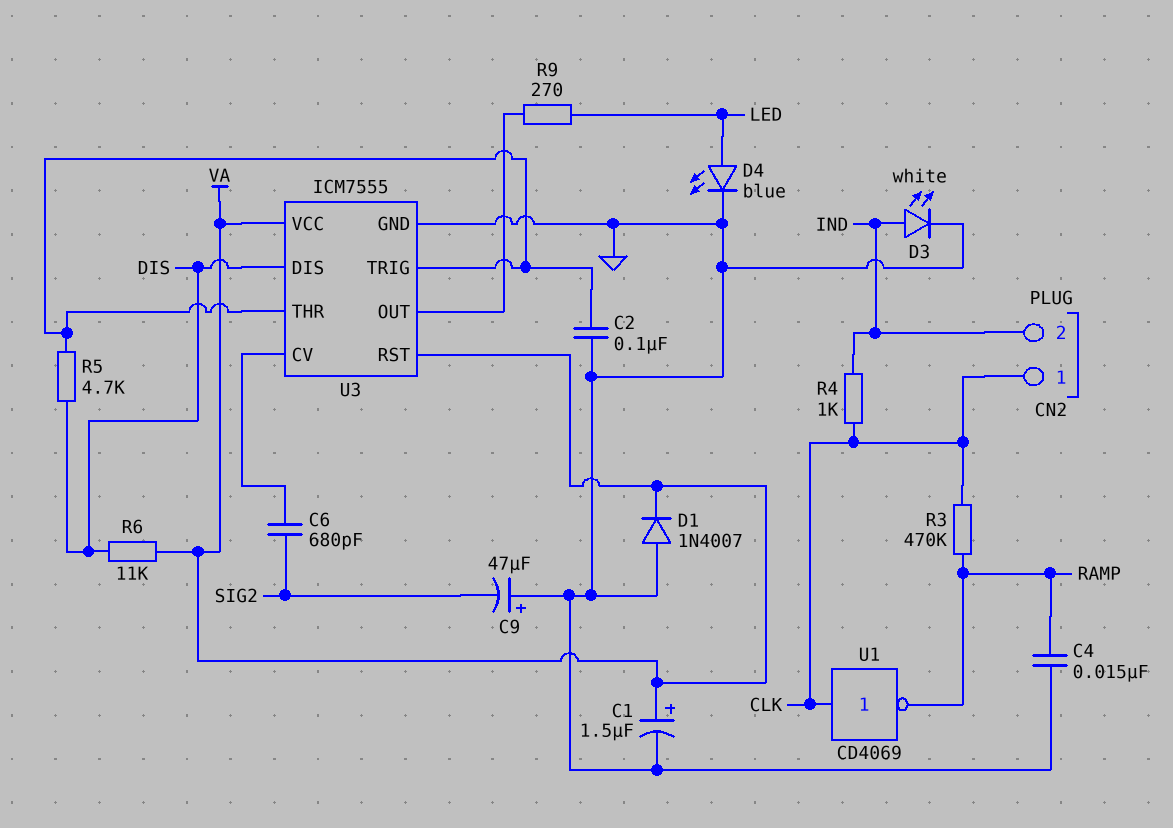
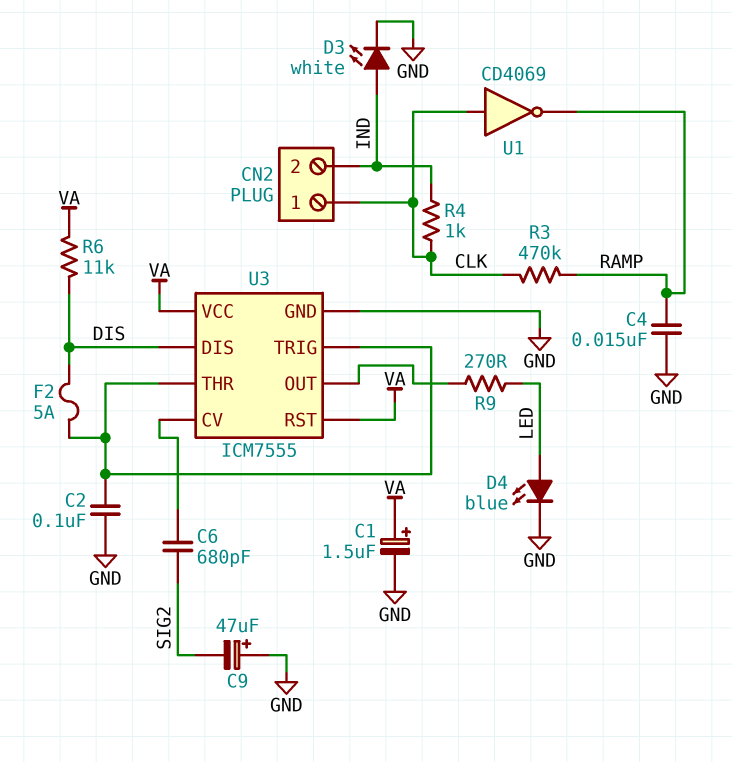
D1: diode 1N4007 (A GND, K VA) -> none
F2: none -> 5A (DIS, U3/THR)
R5: 4.7k (DIS, U3/THR) -> none

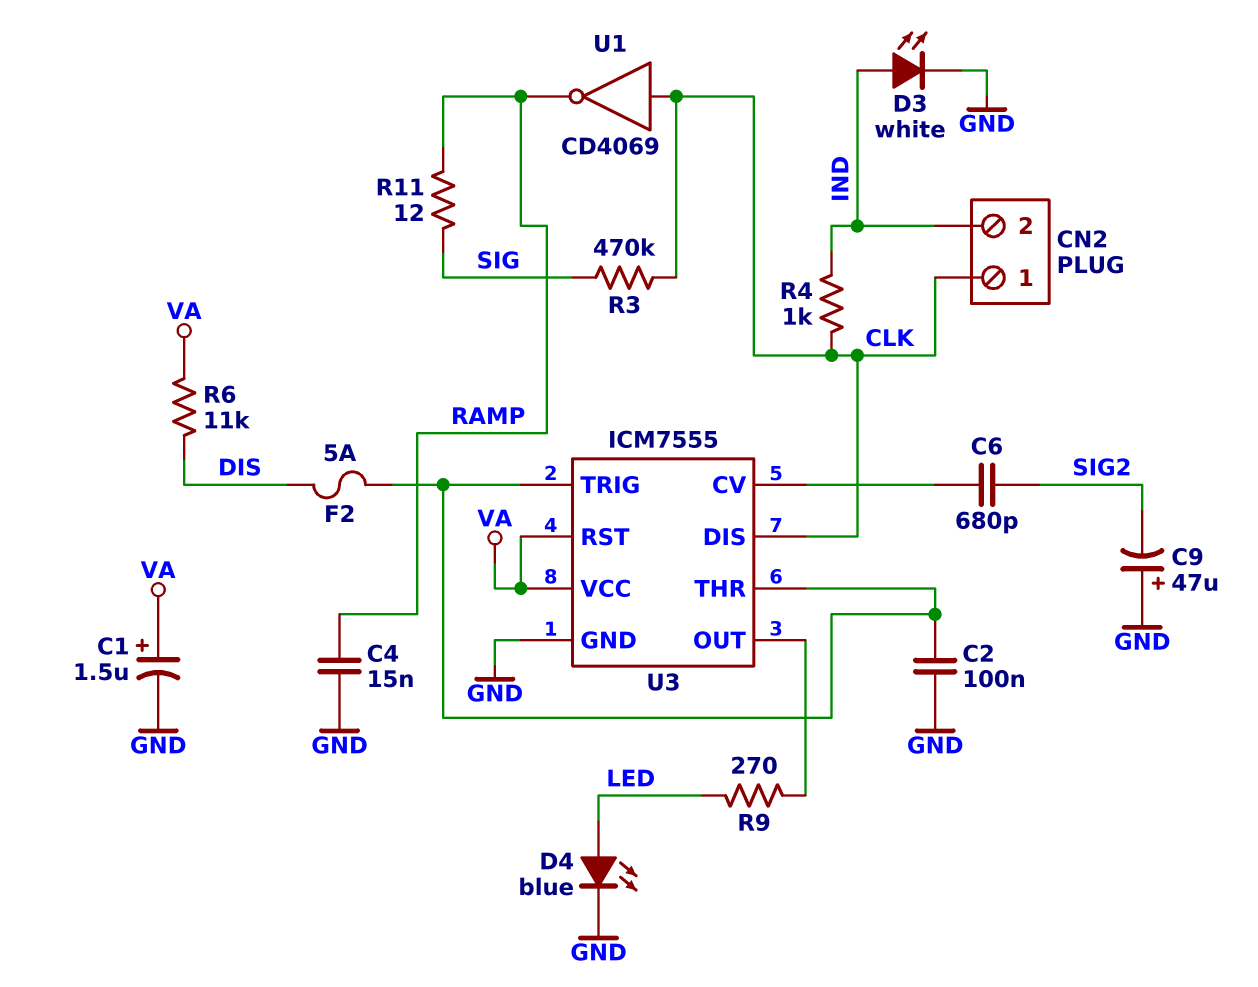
R3: 470k (CLK, RAMP) -> 470k (CLK, SIG)
R11: none -> 12 (RAMP, SIG)
U3 pin DIS: DIS -> CLK

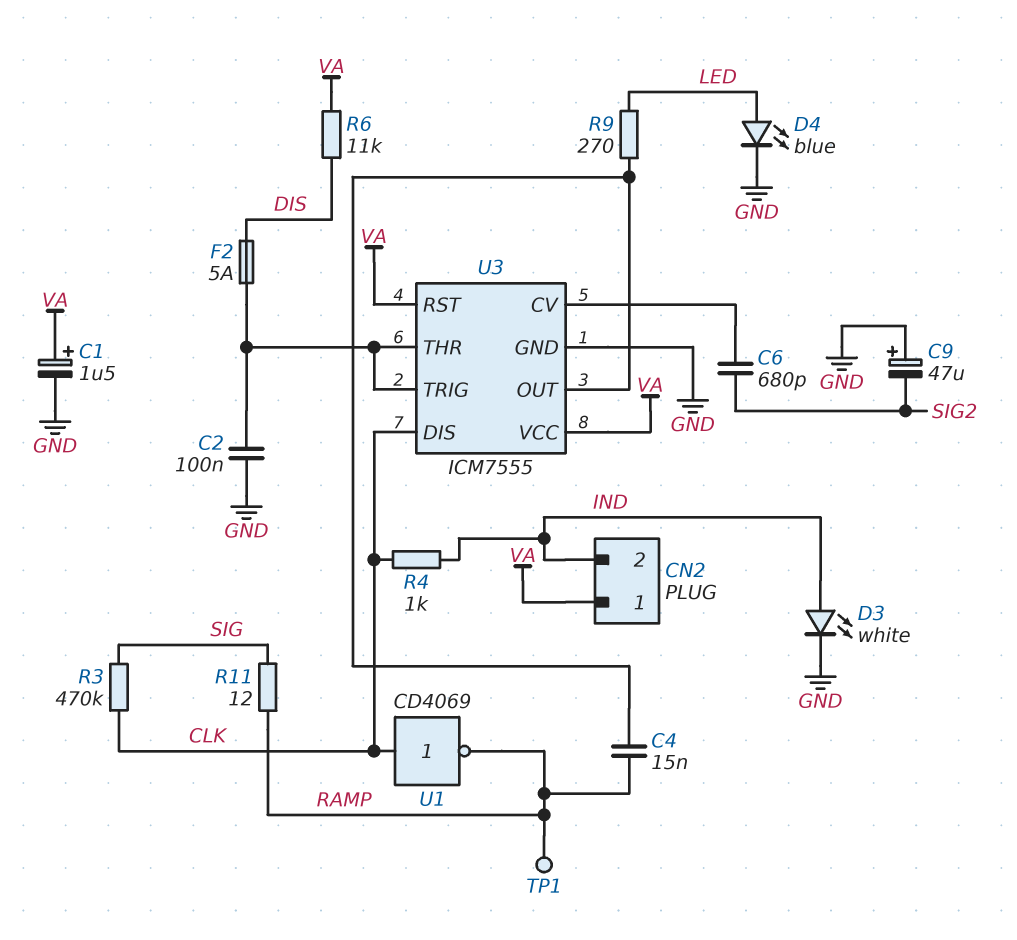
C4: 15nF (GND, RAMP) -> 15nF (RAMP, U3/OUT)
CN2 pin 1: CLK -> VA
TP1: none -> test point (RAMP)

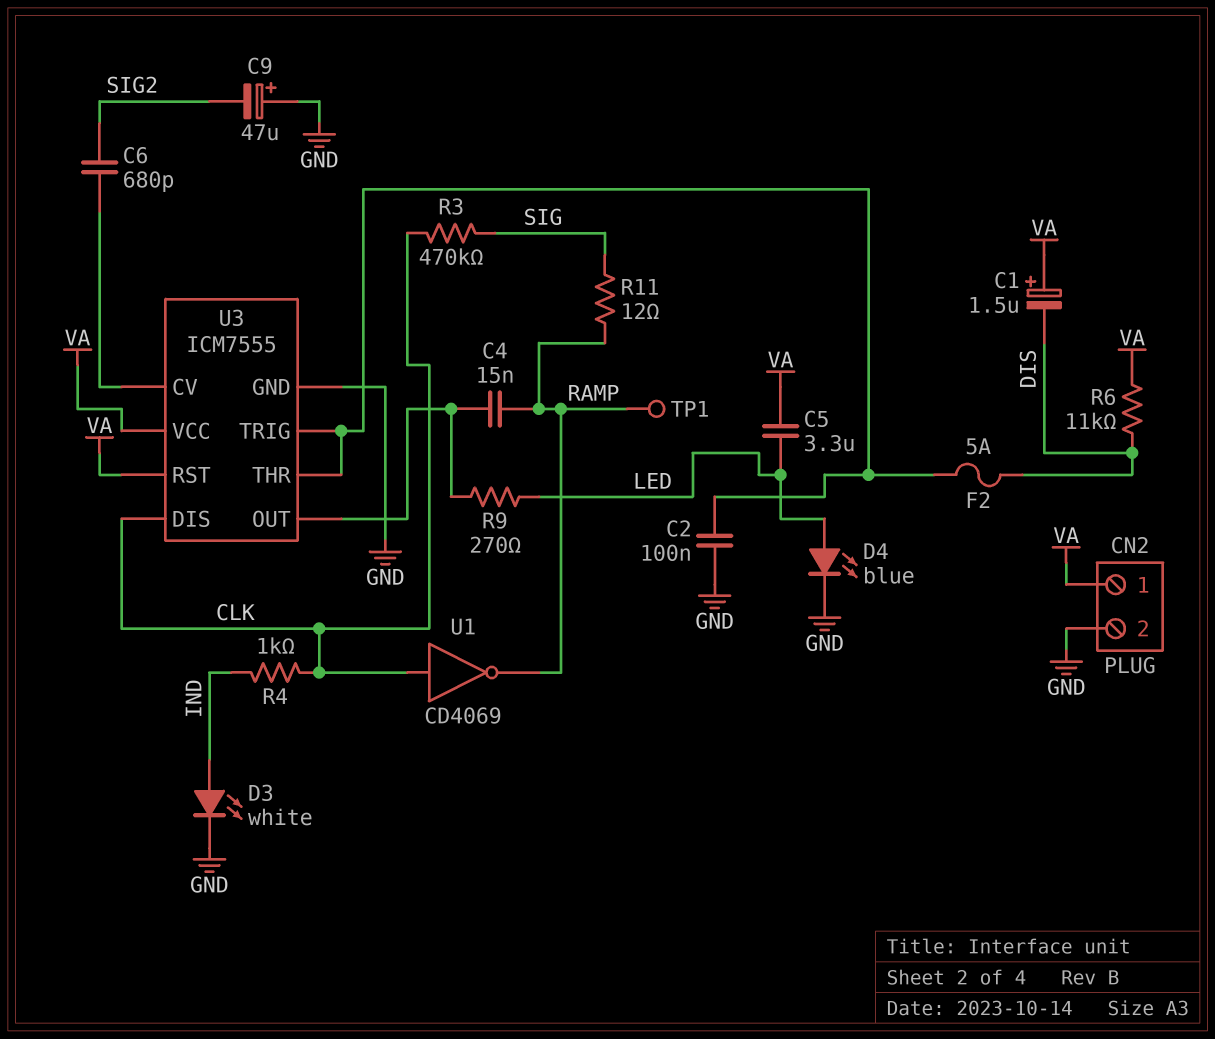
C1: 1.5uF (plus VA, minus GND) -> 1.5uF (plus VA, minus DIS)
C5: none -> 3.3uF (LED, VA)
CN2 pin 2: IND -> GND

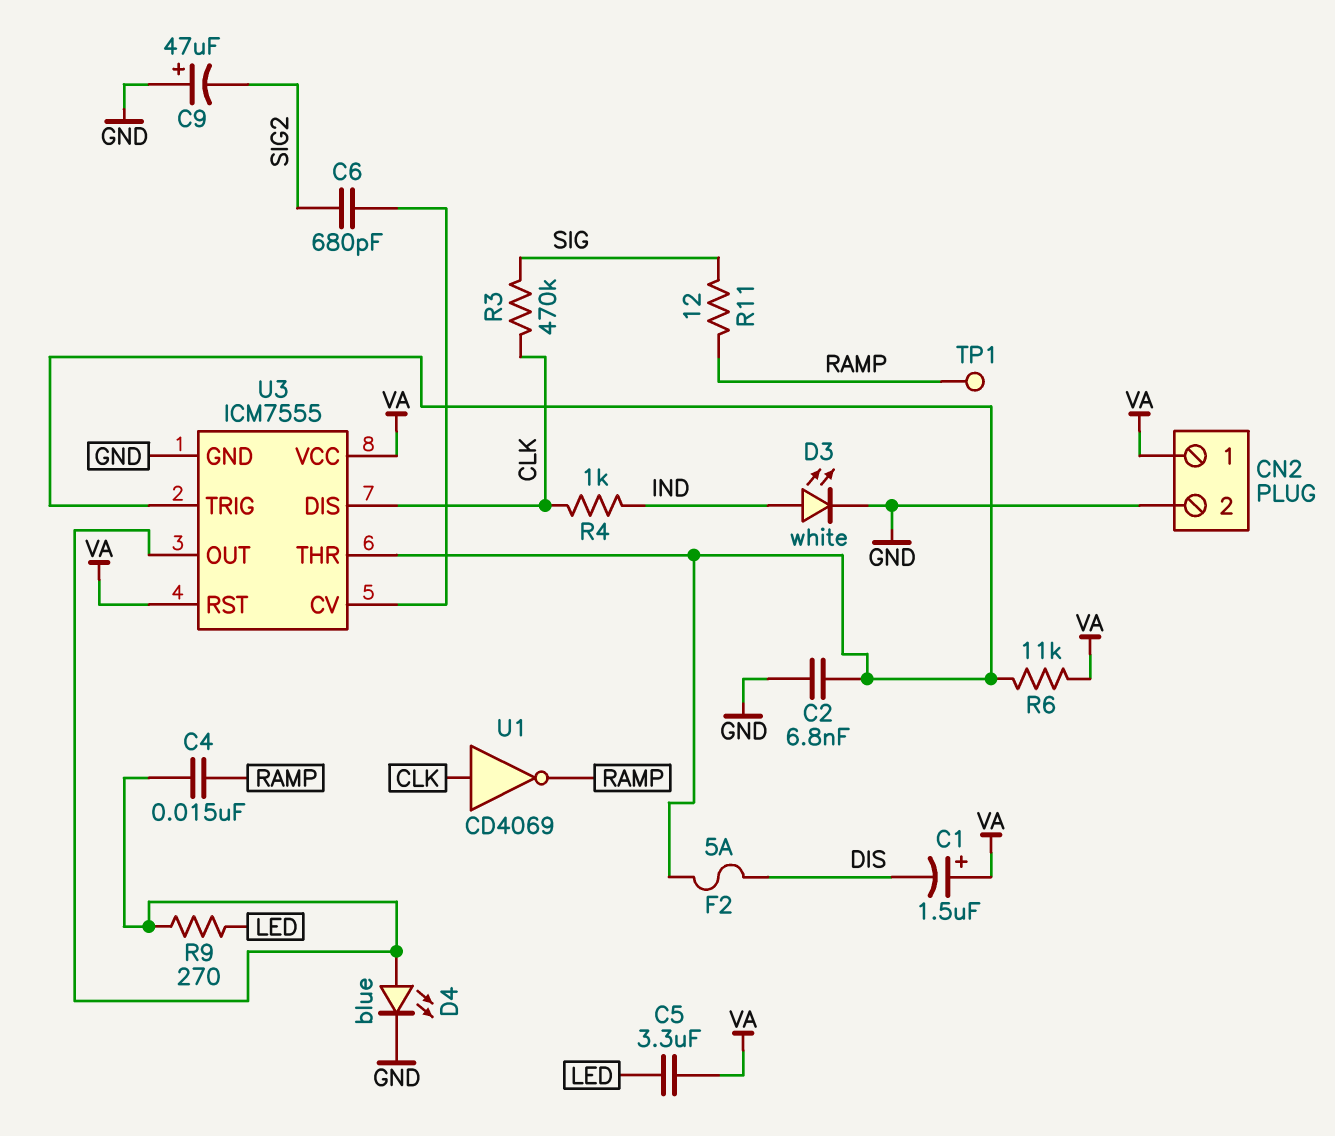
C2: 100nF (GND, U3/THR) -> 6.8nF (GND, U3/THR)
D4: LED blue (A LED, K GND) -> LED blue (A U3/OUT, K GND)
R6: 11k (DIS, VA) -> 11k (U3/THR, VA)

